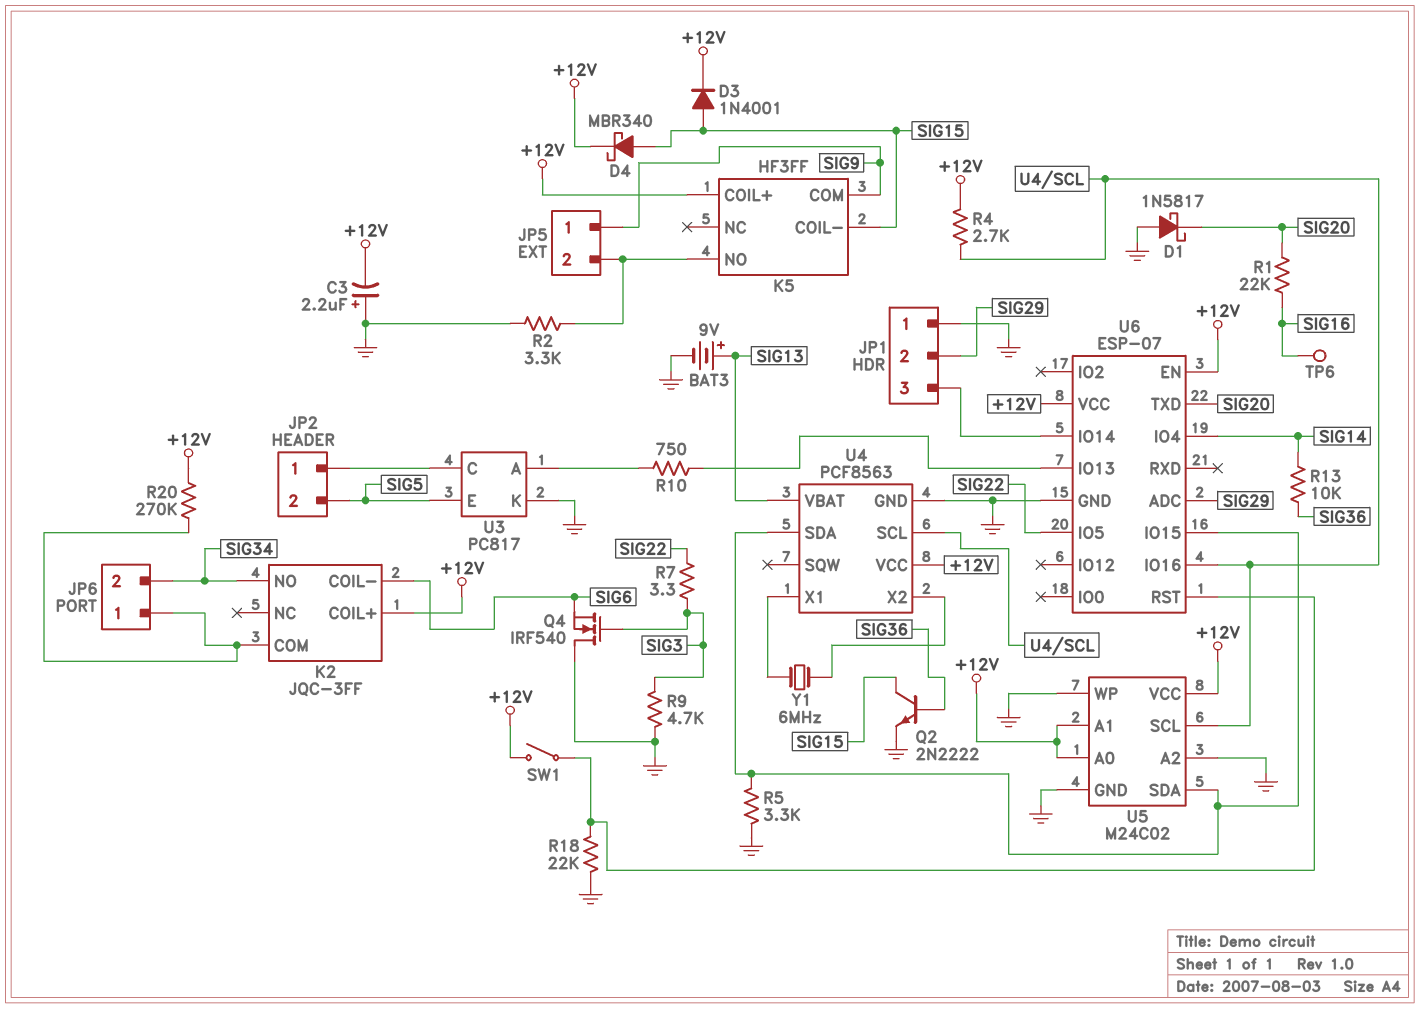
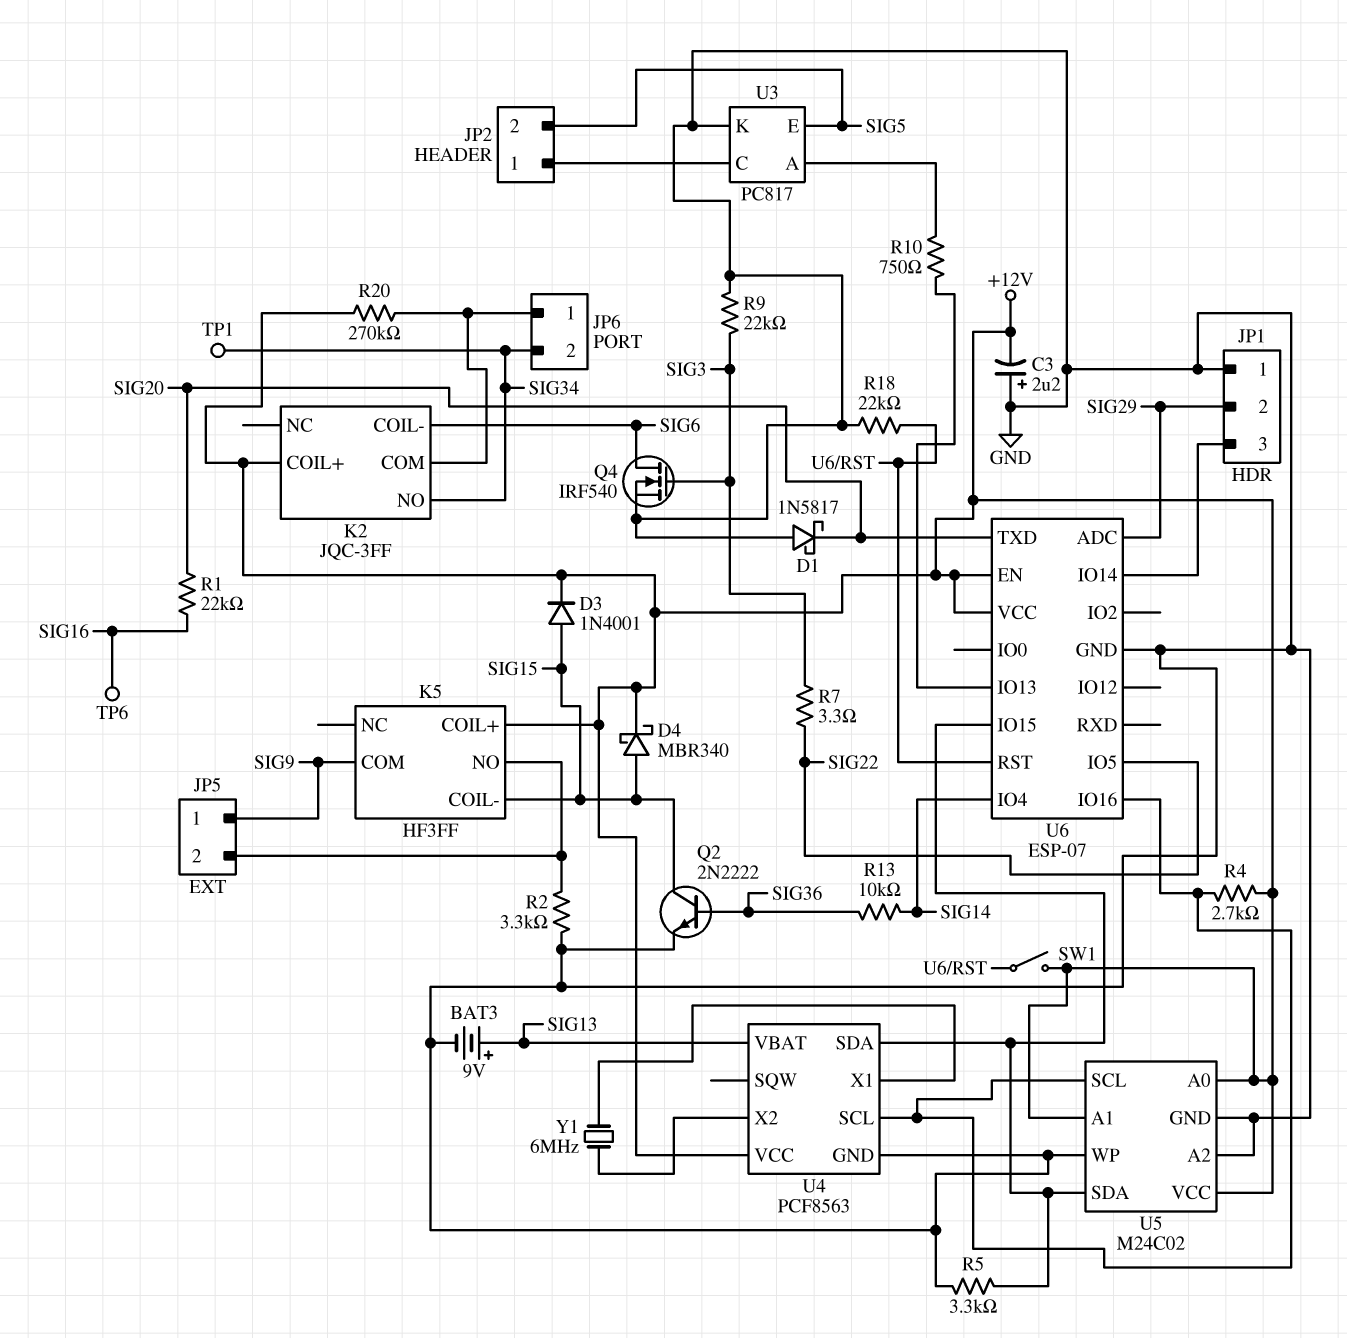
Q4: NMOS IRF540 (G SIG3, D GND, S SIG6) -> NMOS IRF540 (G SIG3, D SIG6, S GND)
R9: 4.7k (GND, SIG3) -> 22k (GND, SIG3)
TP1: none -> test point (SIG34)

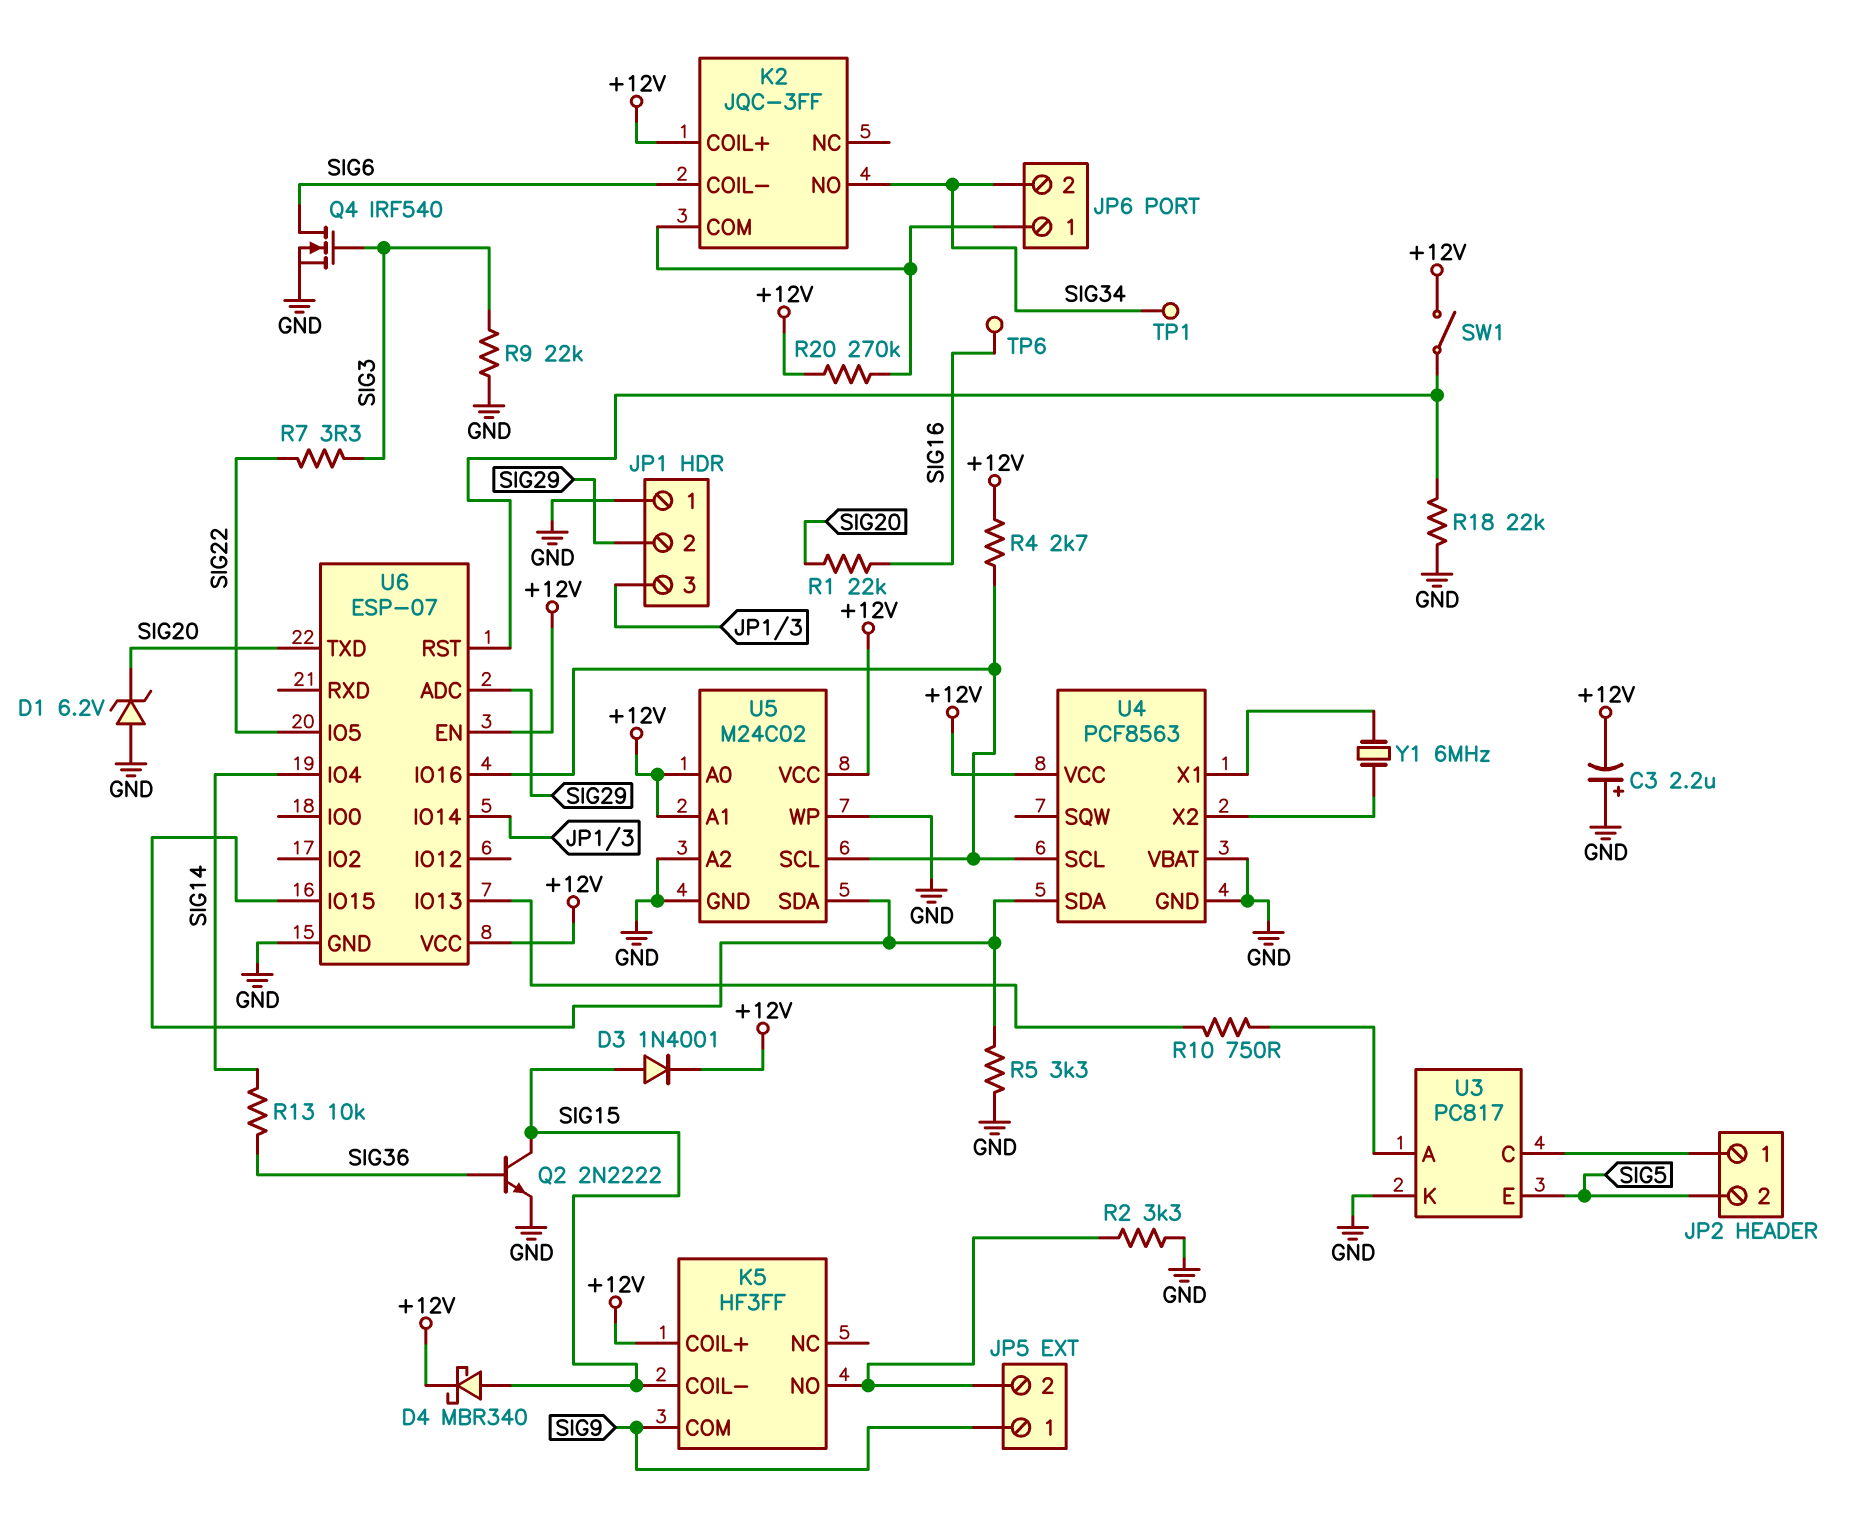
BAT3: 9V (plus SIG13, minus GND) -> none
D1: schottky 1N5817 (A GND, K SIG20) -> zener 6.2V (A GND, K SIG20)
U4 pin VBAT: SIG13 -> GND

